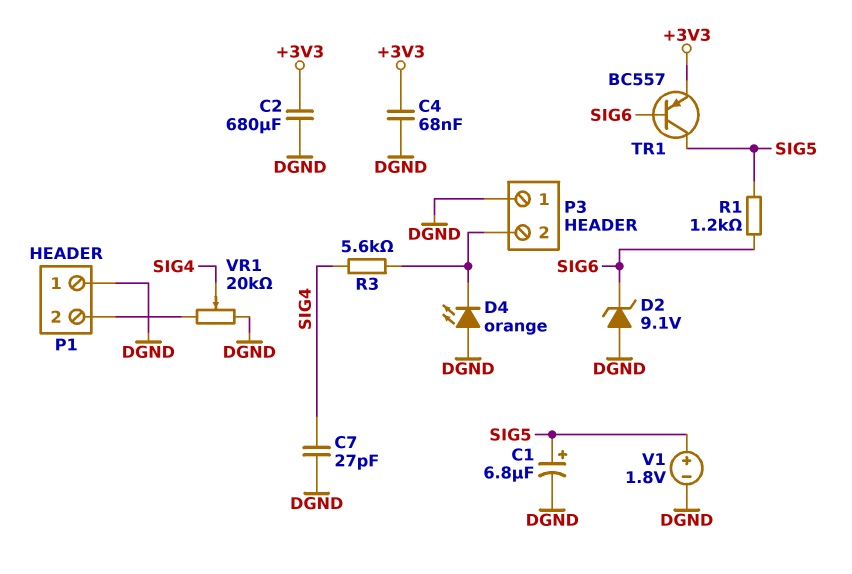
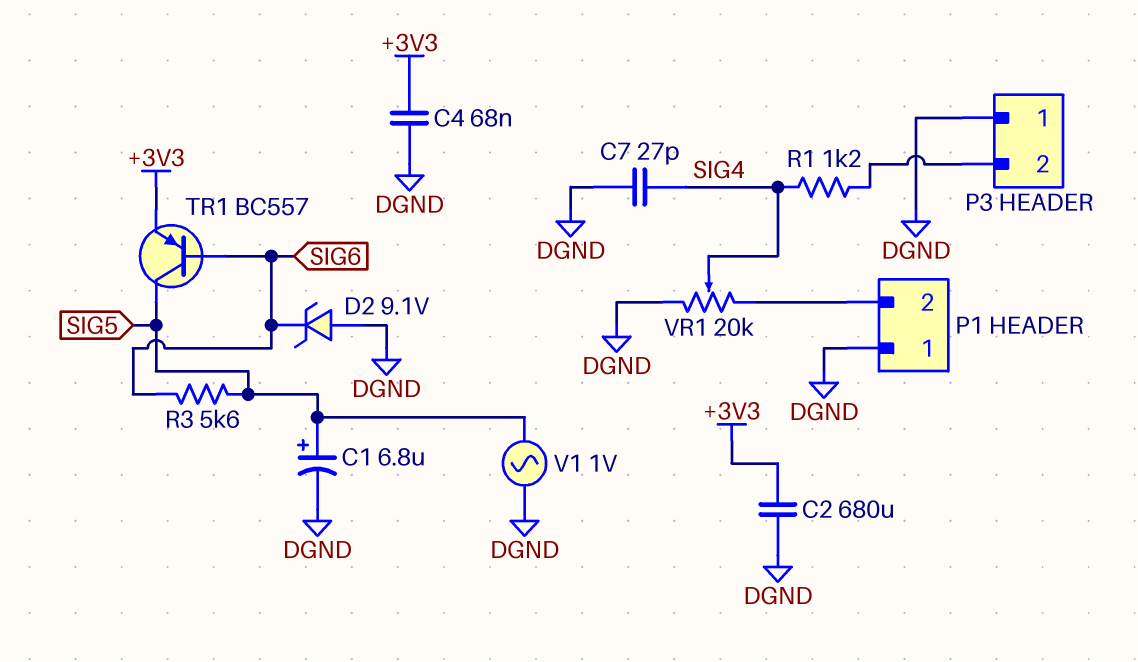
D4: LED orange (A DGND, K P3/2) -> none
R1: 1.2k (SIG5, SIG6) -> 1.2k (P3/2, SIG4)
R3: 5.6k (P3/2, SIG4) -> 5.6k (SIG5, SIG6)
V1: 1.8V (plus SIG5, minus DGND) -> AC 1V (DGND, SIG5)

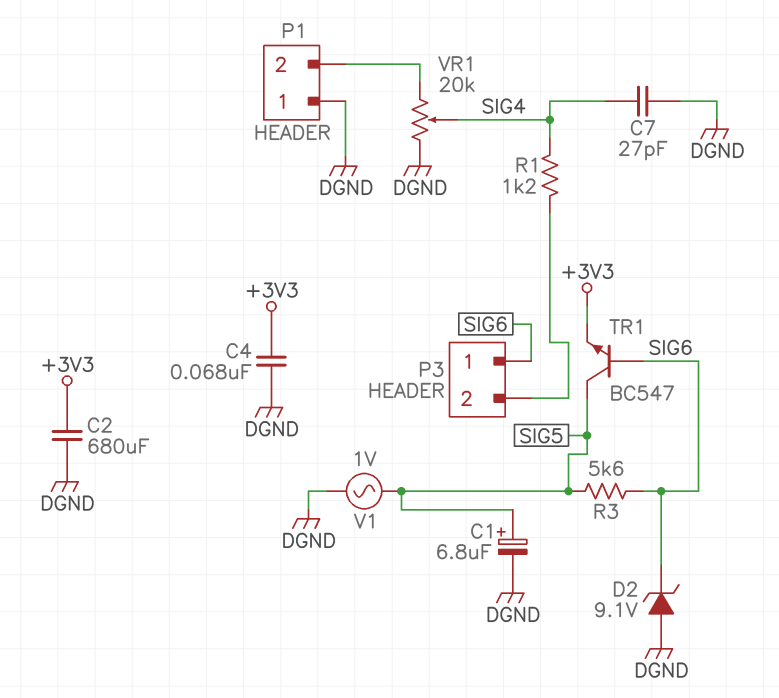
P3 pin 1: DGND -> SIG6
TR1: PNP BC557 (B SIG6, C SIG5, E +3V3) -> NPN BC547 (B SIG6, C SIG5, E +3V3)

